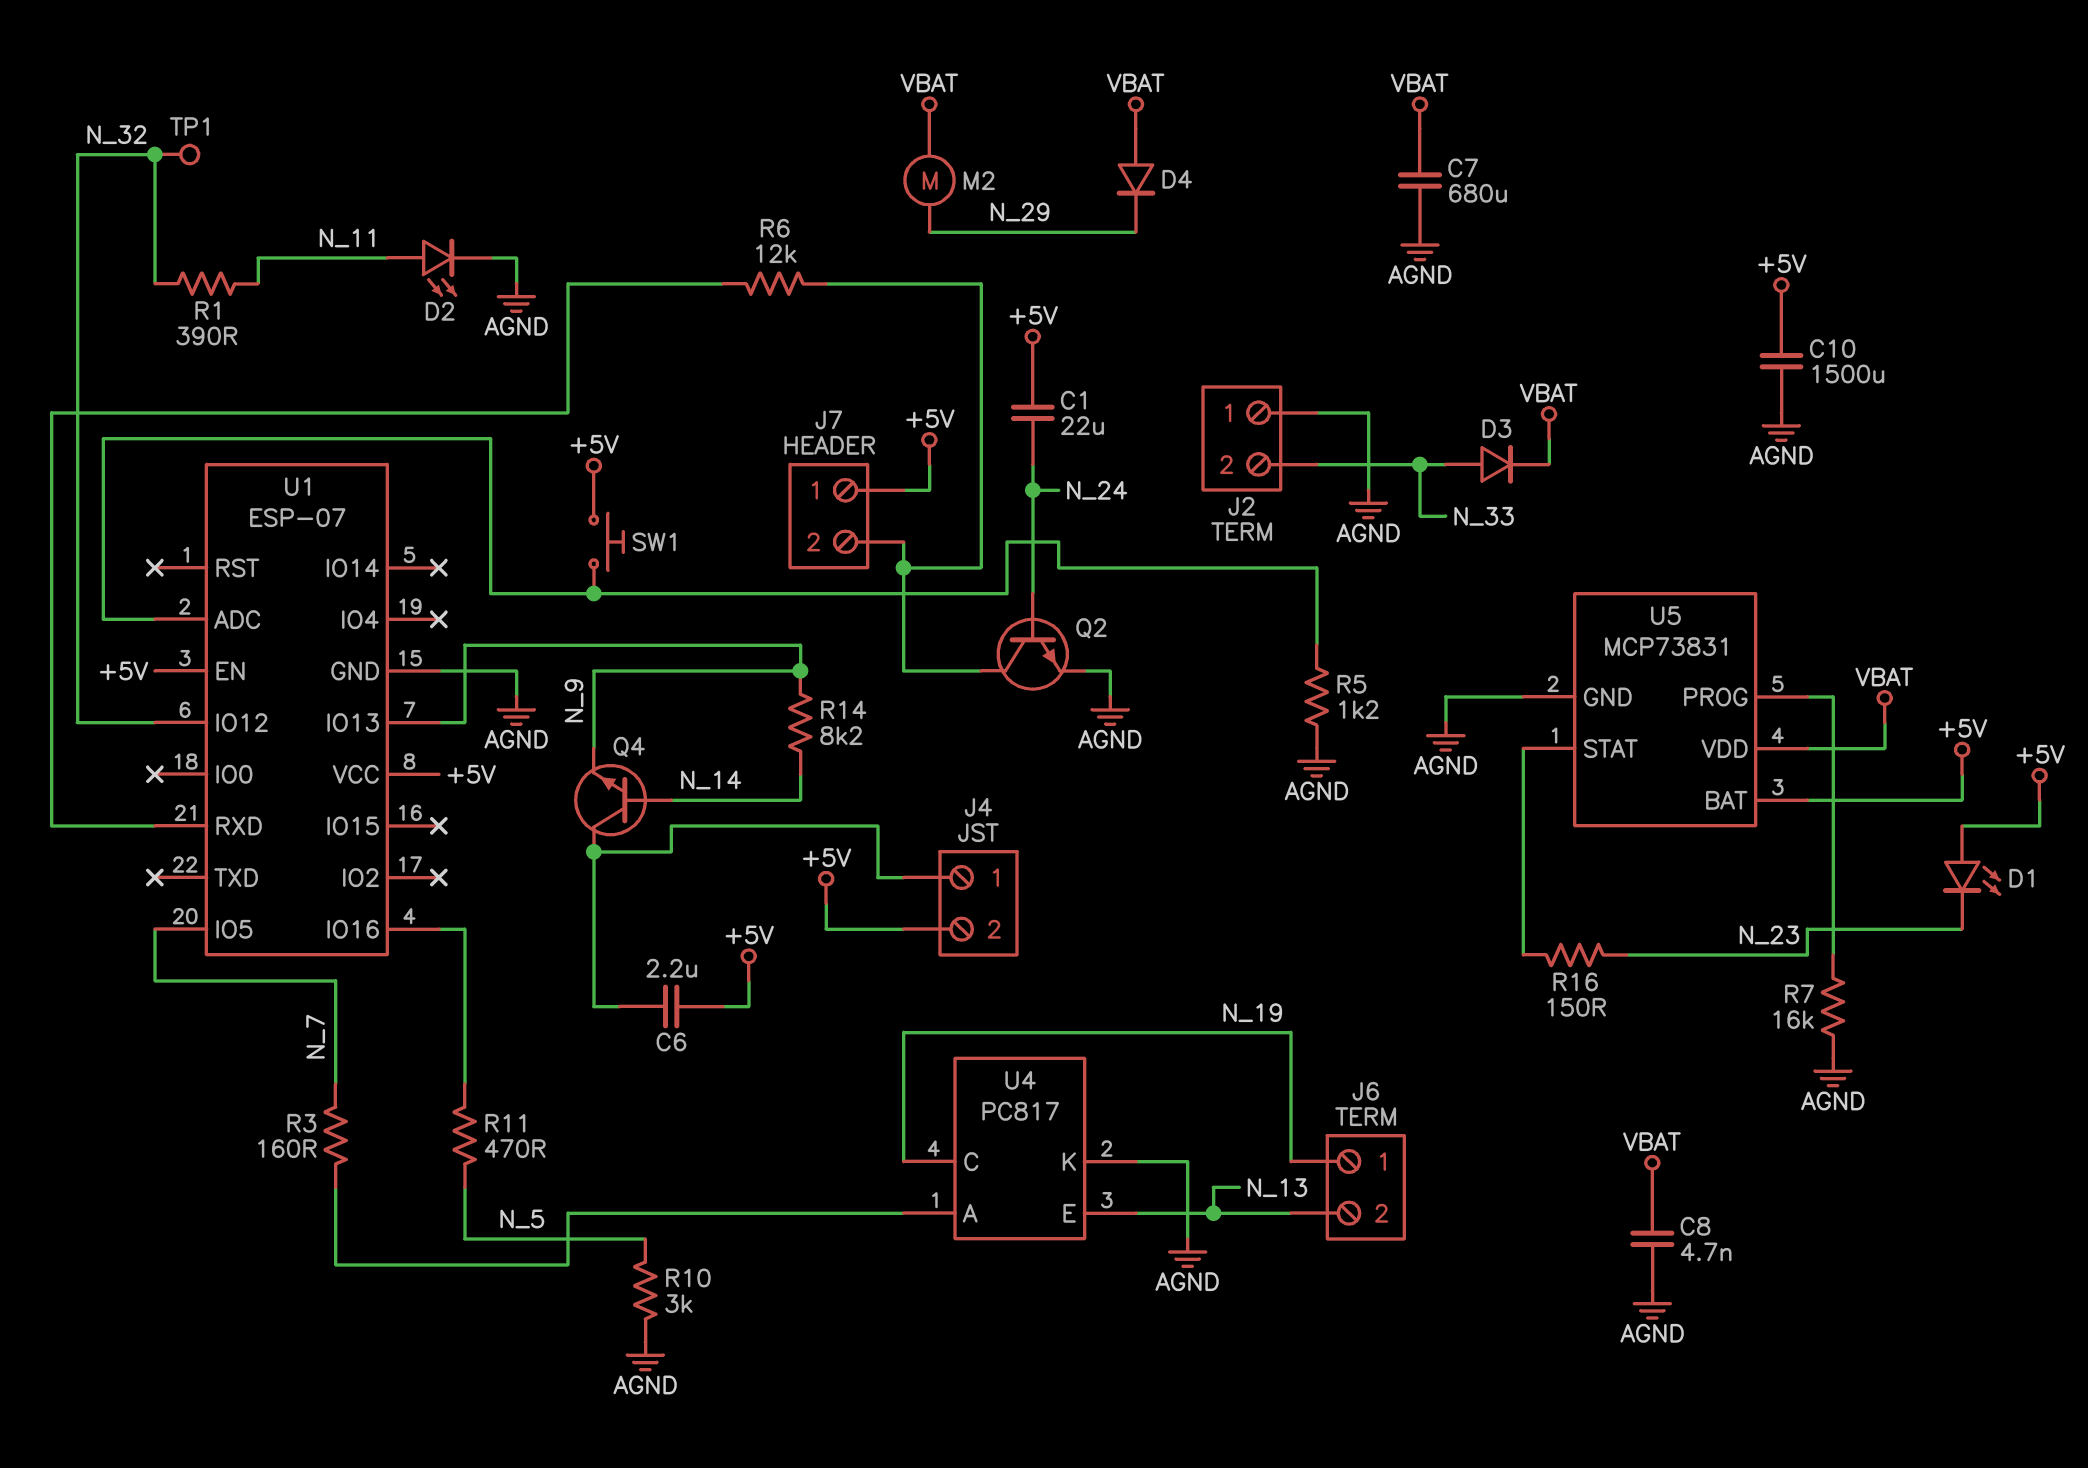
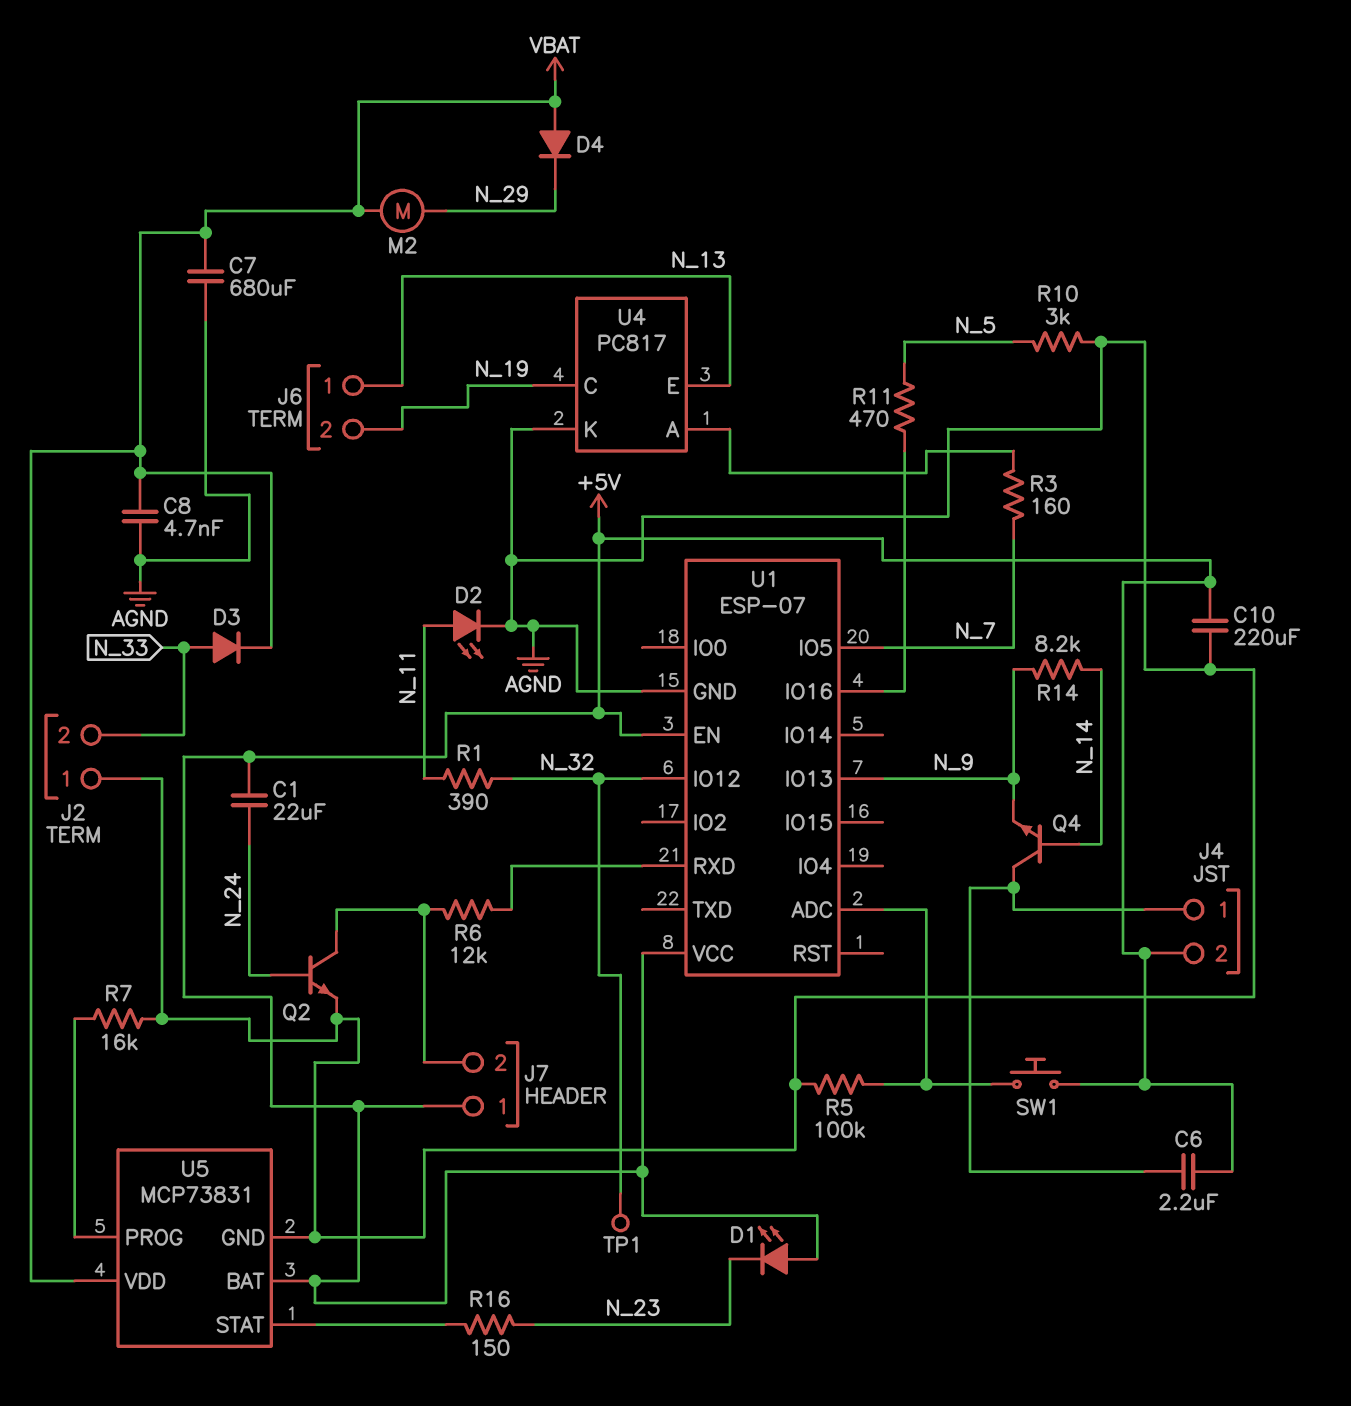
C10: 1500uF (+5V, AGND) -> 220uF (+5V, AGND)
J6 pin 1: N_19 -> N_13
J6 pin 2: N_13 -> N_19
R5: 1.2k (AGND, U1/ADC) -> 100k (AGND, U1/ADC)

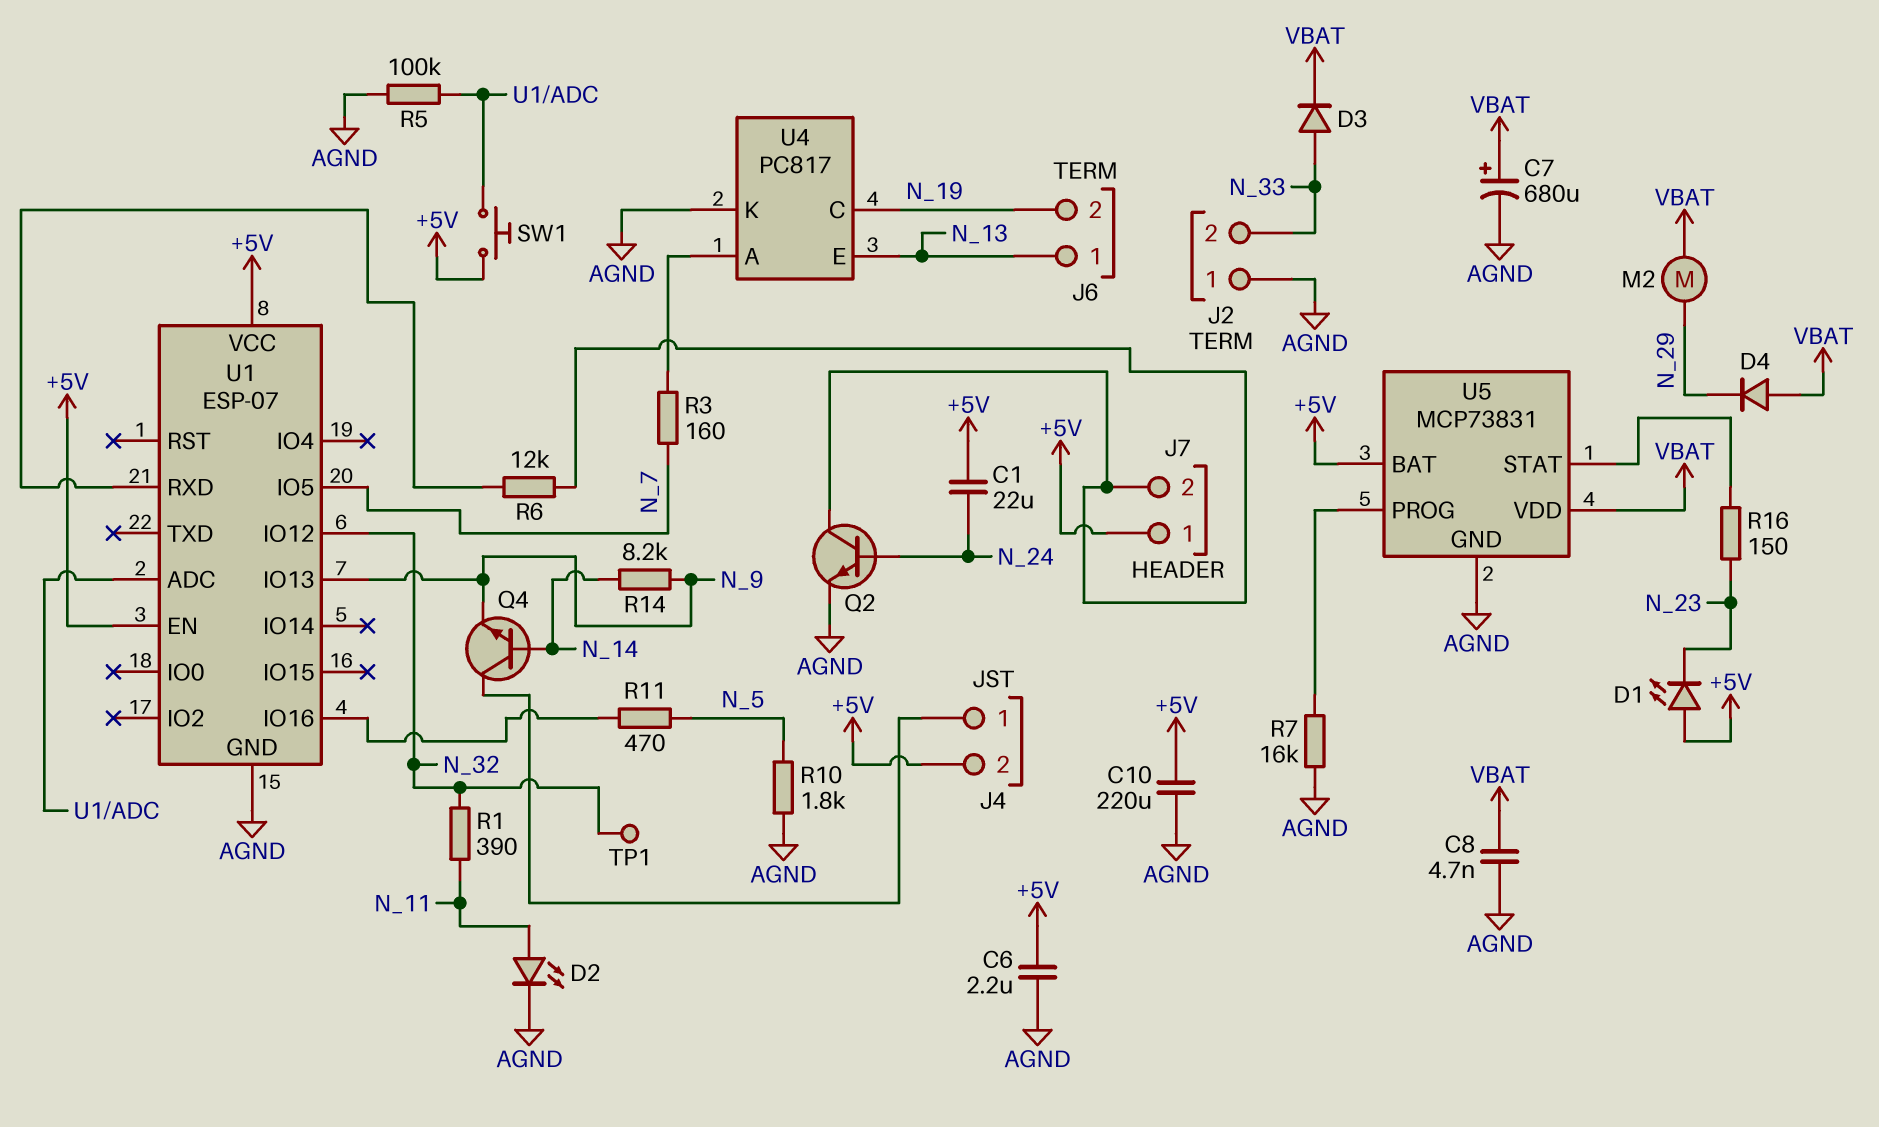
C6: 2.2uF (+5V, J4/1) -> 2.2uF (+5V, AGND)
C7: 680uF (AGND, VBAT) -> 680uF (plus VBAT, minus AGND)
R10: 3k (AGND, N_5) -> 1.8k (AGND, N_5)

